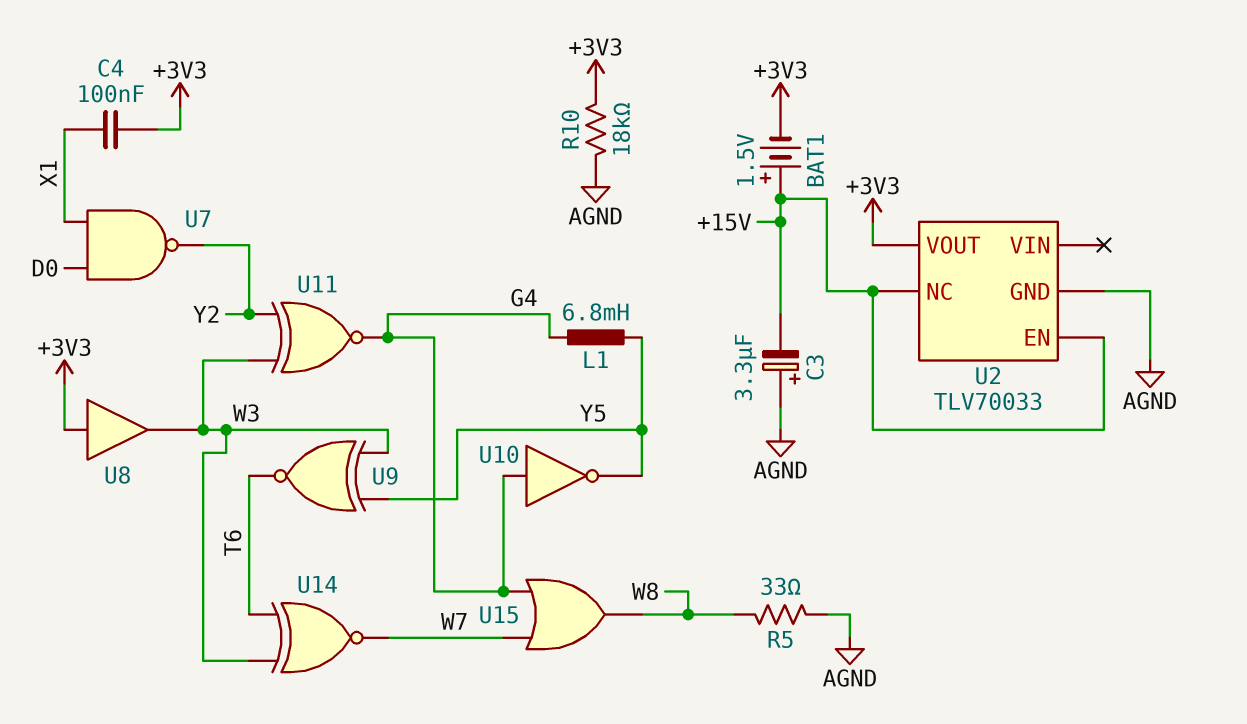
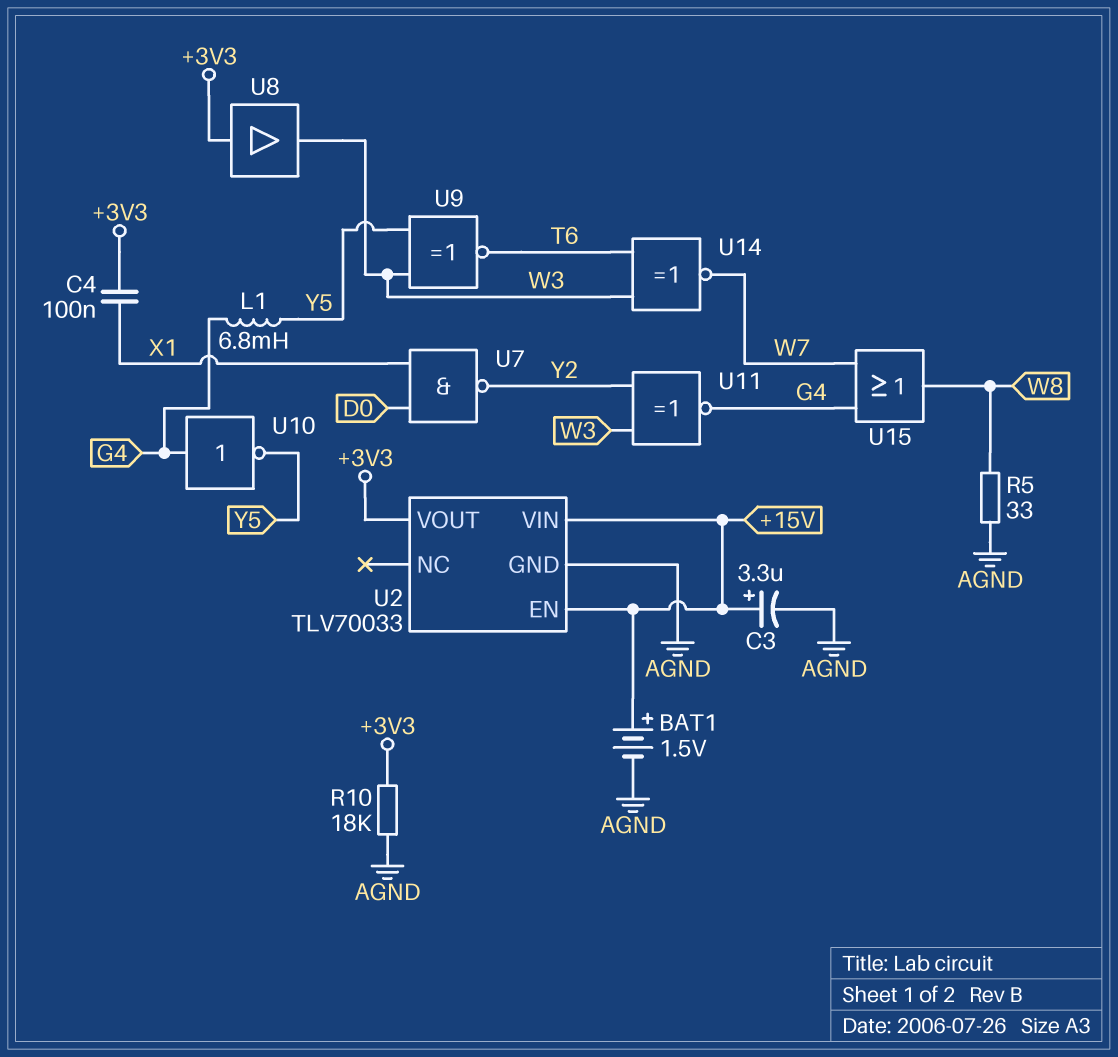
BAT1: 1.5V (plus +15V, minus +3V3) -> 1.5V (plus +15V, minus AGND)
C3: 3.3uF (plus AGND, minus +15V) -> 3.3uF (plus +15V, minus AGND)
U2 pin NC: +15V -> none
U2 pin VIN: none -> +15V

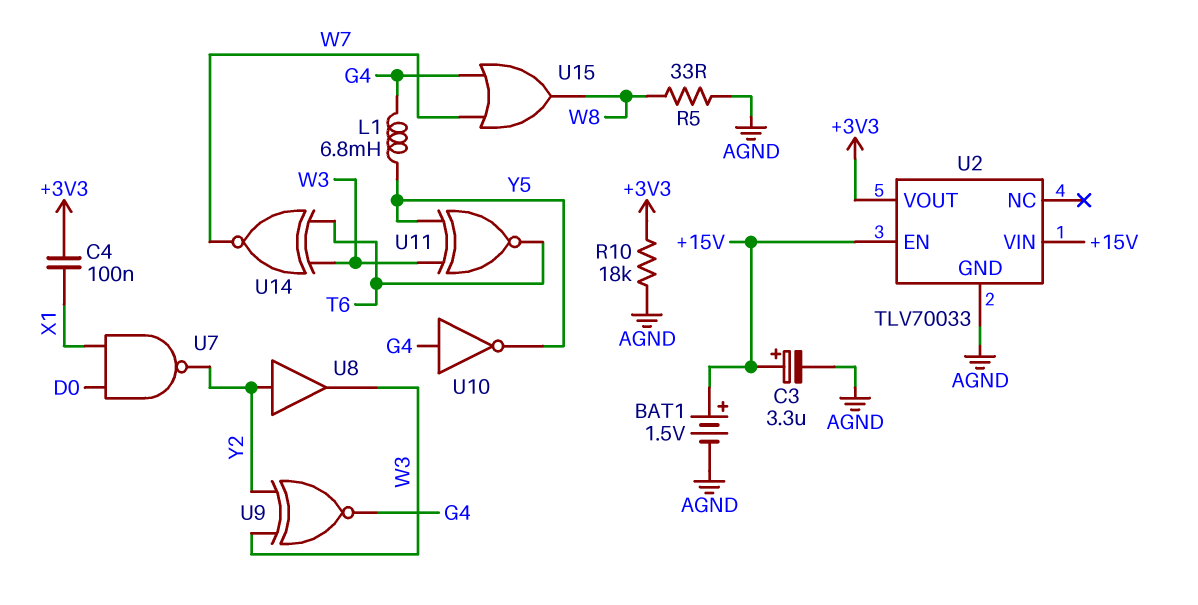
U8: buffer (in +3V3, out W3) -> buffer (in Y2, out W3)
U9: XNOR (in W3, in Y5, out T6) -> XNOR (in W3, in Y2, out G4)
U11: XNOR (in W3, in Y2, out G4) -> XNOR (in W3, in Y5, out T6)

